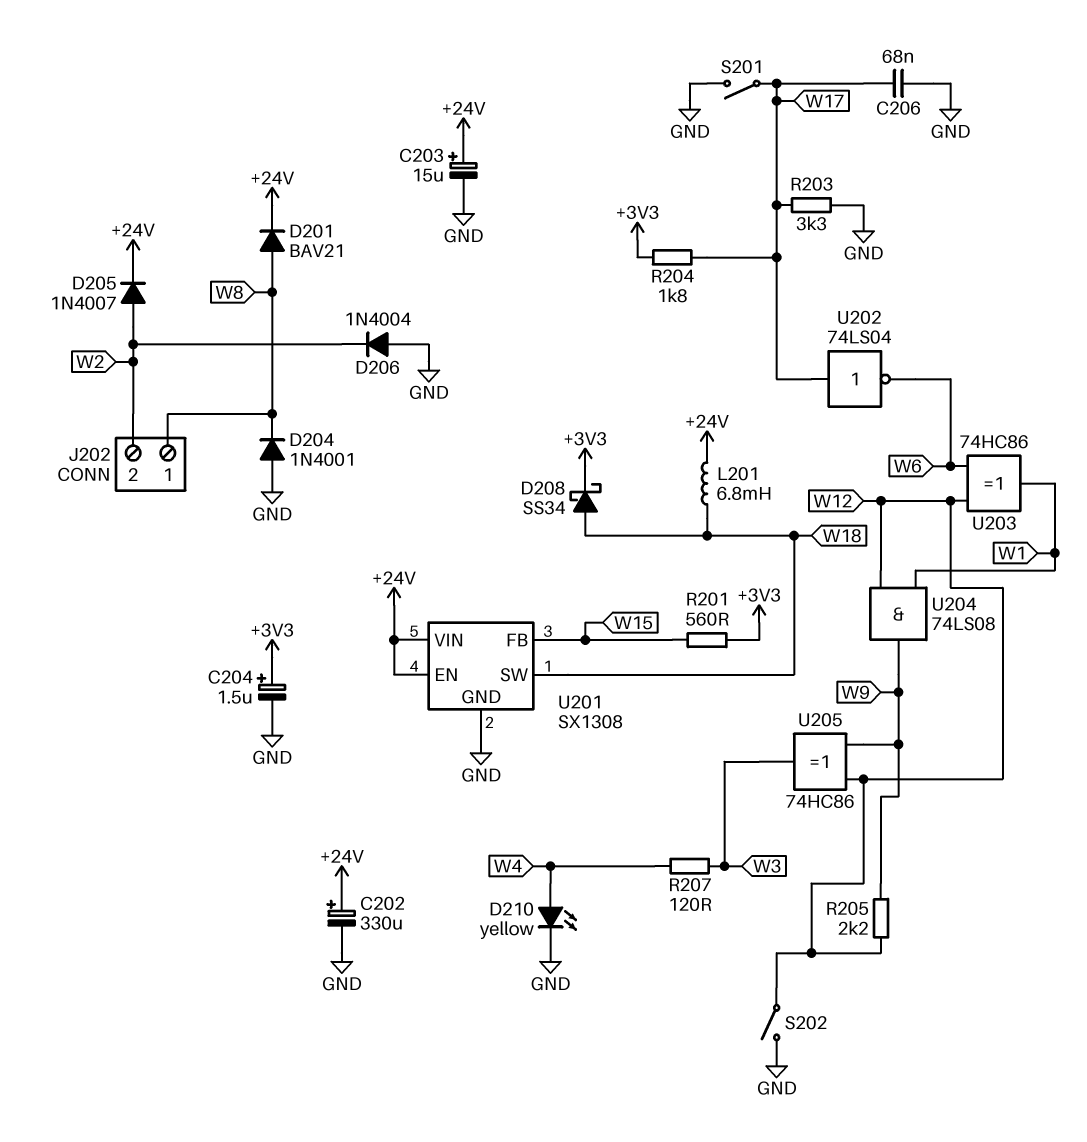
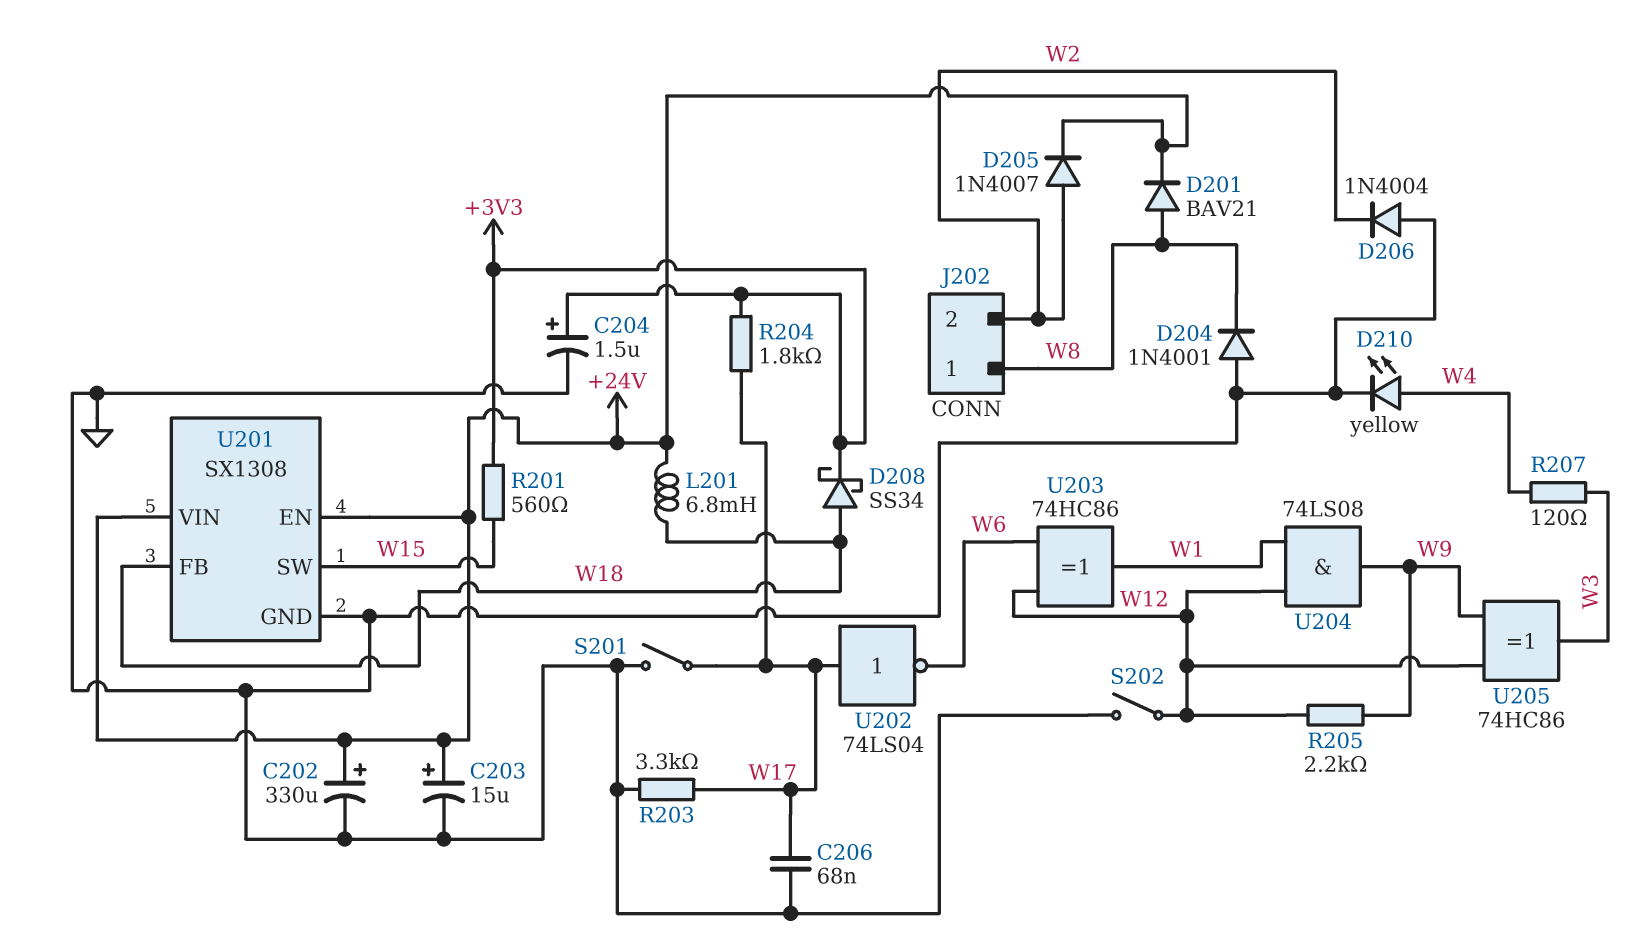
U201 pin FB: W15 -> W18
U201 pin SW: W18 -> W15

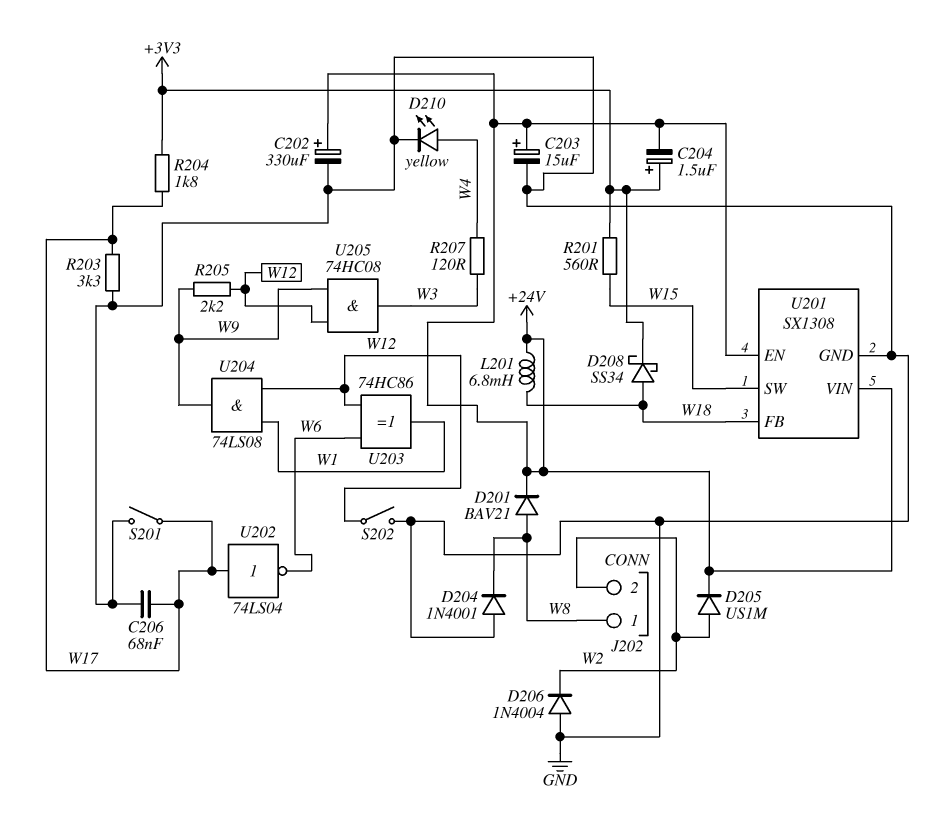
C204: 1.5uF (plus +3V3, minus GND) -> 1.5uF (plus +3V3, minus +24V)
D205: diode 1N4007 (A W2, K +24V) -> diode US1M (A W2, K +24V)
U205: XOR 74HC86 (in W9, in W12, out W3) -> AND 74HC08 (in W9, in W12, out W3)

